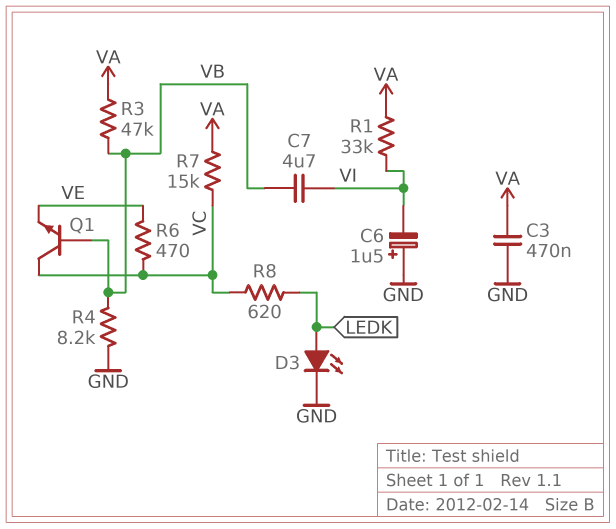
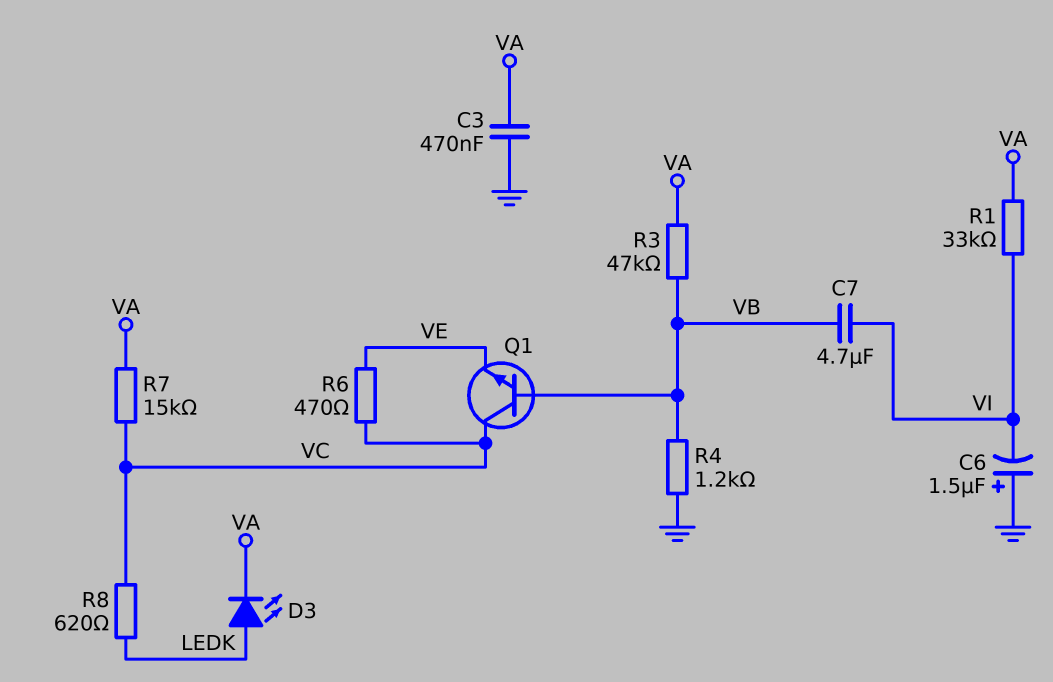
D3: LED (A LEDK, K GND) -> LED (A LEDK, K VA)
R4: 8.2k (GND, VB) -> 1.2k (GND, VB)

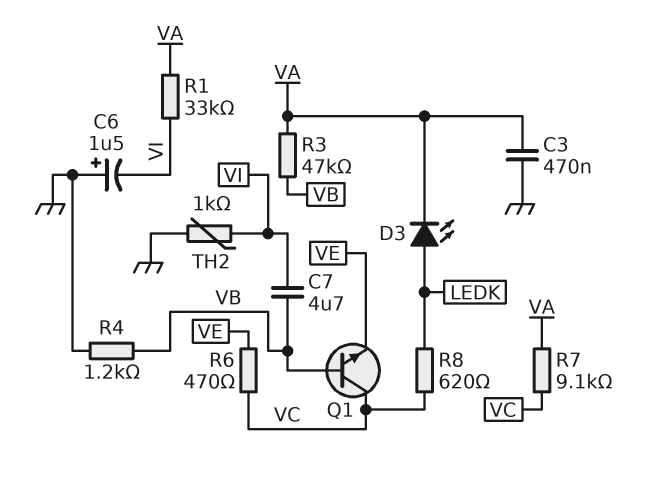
R7: 15k (VA, VC) -> 9.1k (VA, VC)
TH2: none -> 1k (GND, VI)

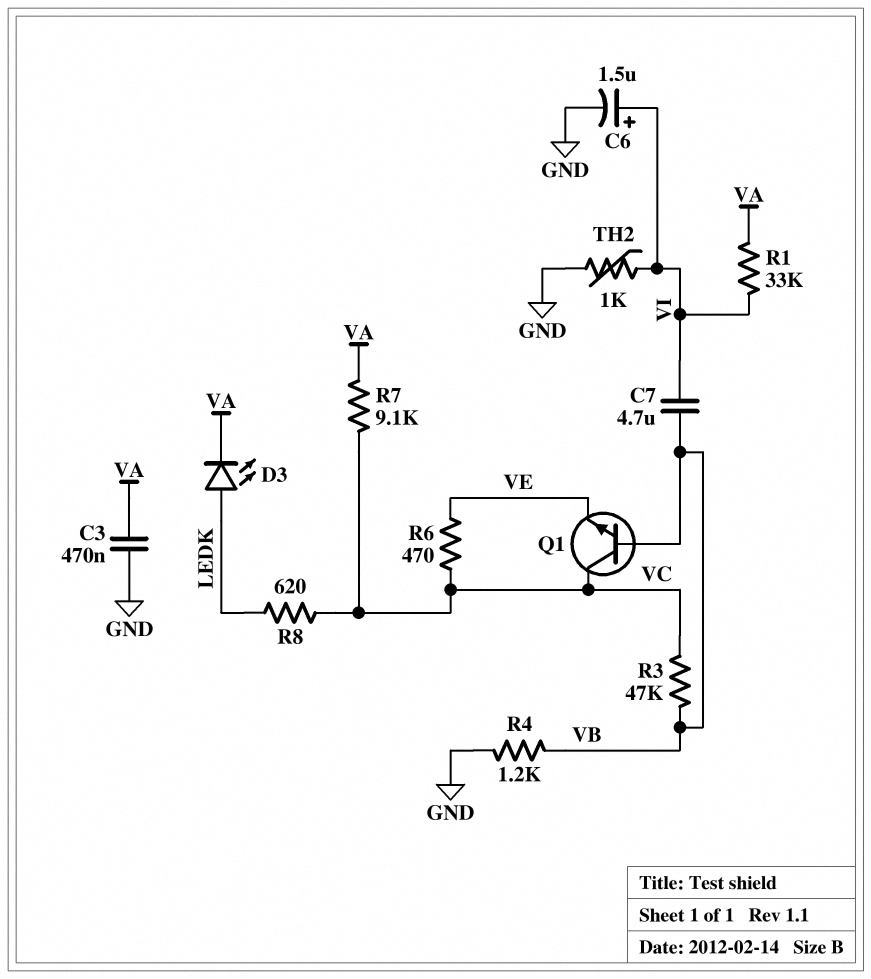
C6: 1.5uF (plus GND, minus VI) -> 1.5uF (plus VI, minus GND)
R3: 47k (VA, VB) -> 47k (VB, VC)

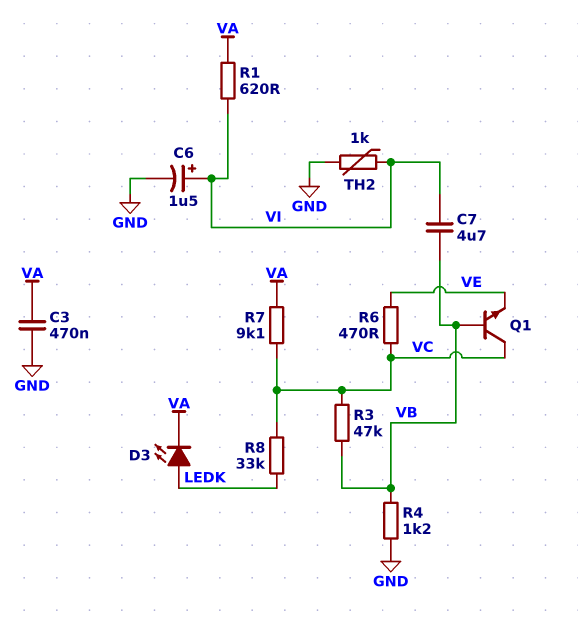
R1: 33k (VA, VI) -> 620 (VA, VI)
R8: 620 (LEDK, VC) -> 33k (LEDK, VC)

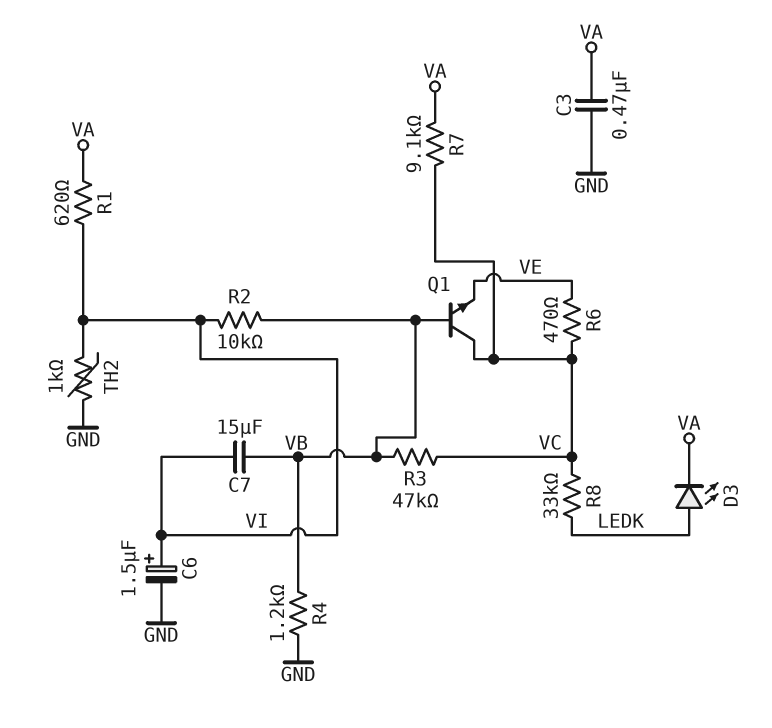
C7: 4.7uF (VB, VI) -> 15uF (VB, VI)
R2: none -> 10k (VB, VI)

